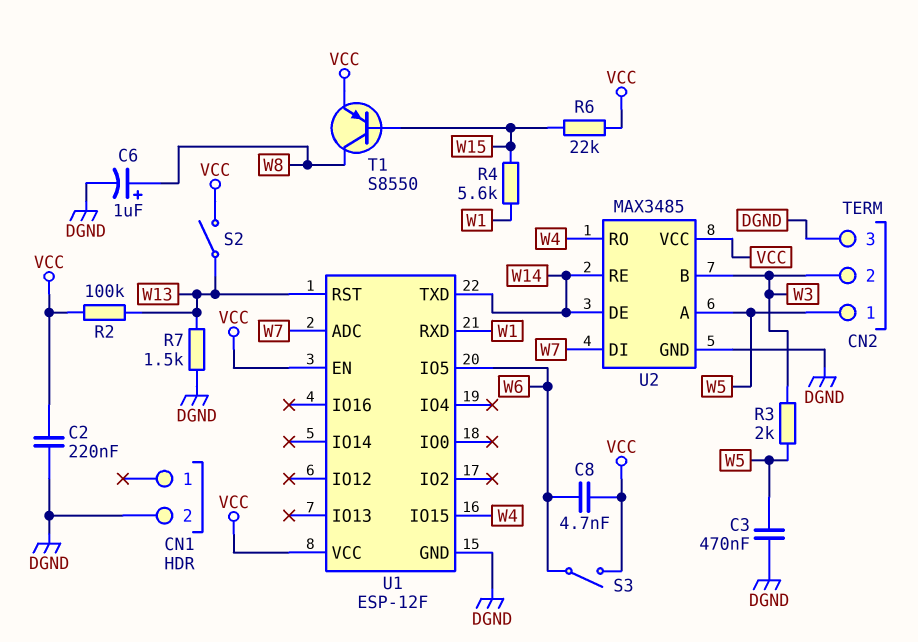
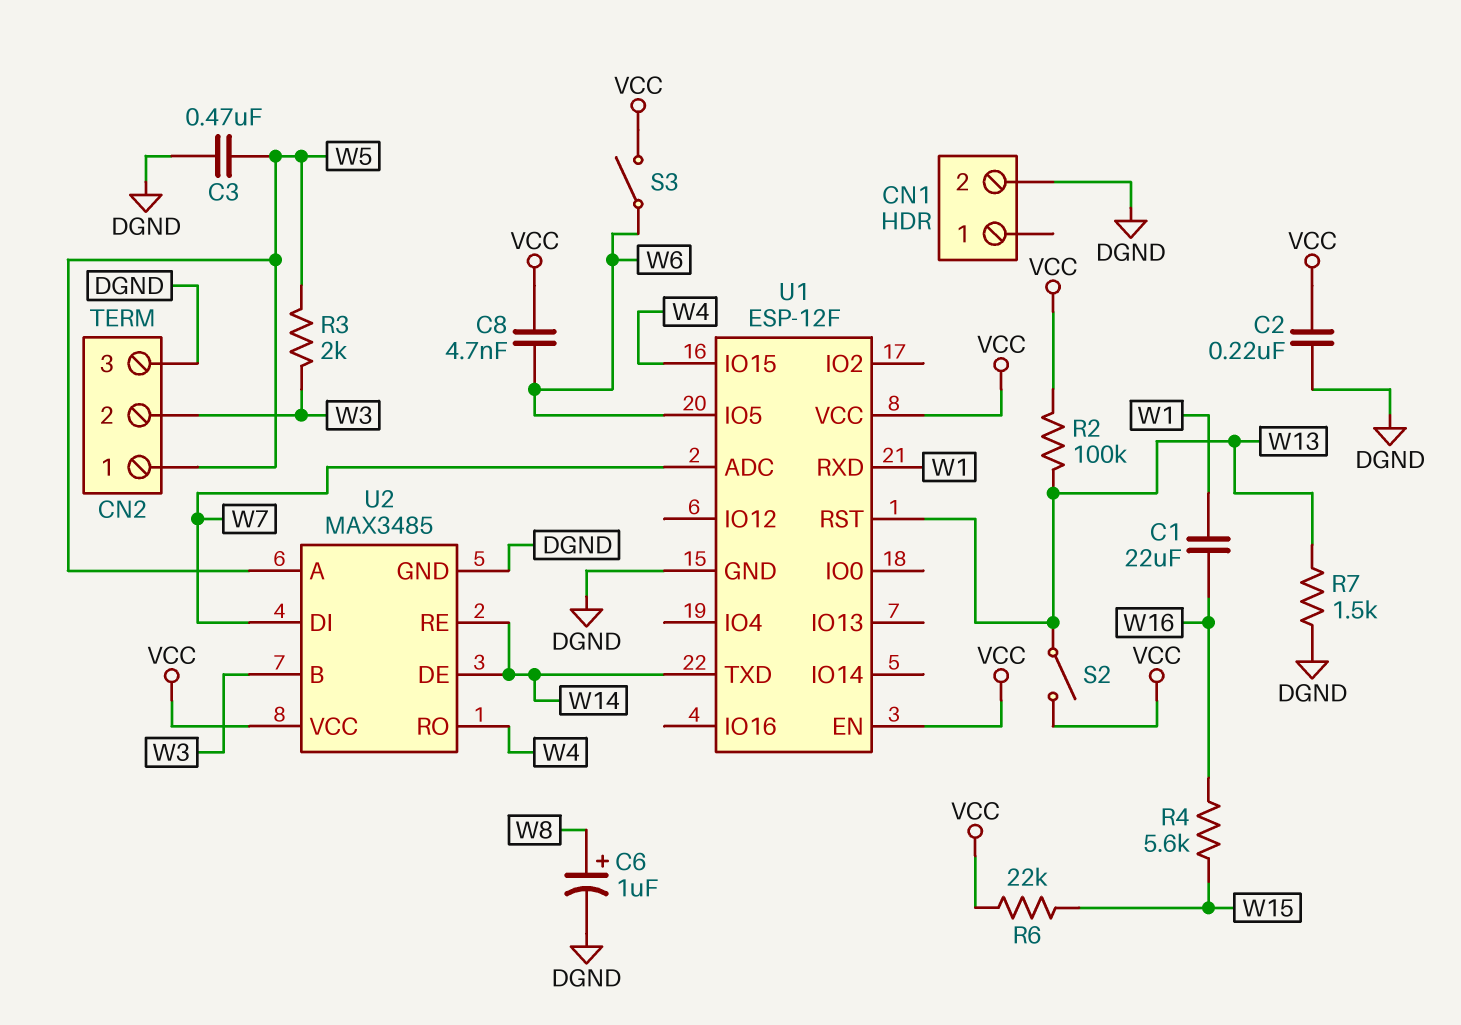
C1: none -> 22uF (W1, W16)
R4: 5.6k (W1, W15) -> 5.6k (W15, W16)
T1: PNP S8550 (B W15, C W8, E VCC) -> none

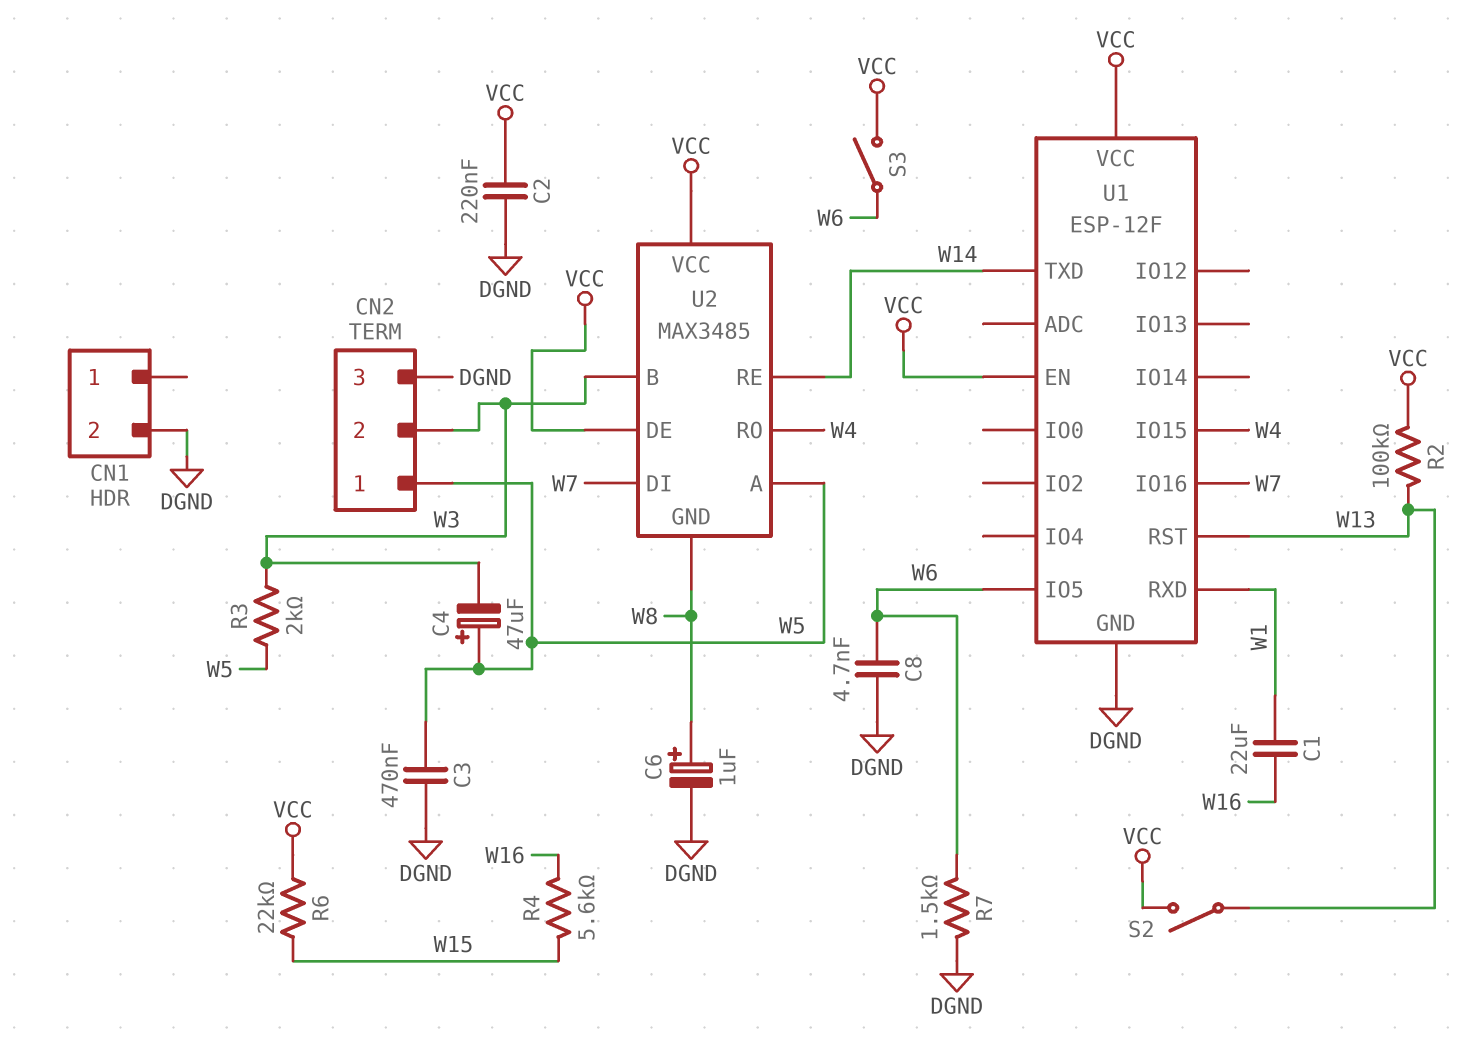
C4: none -> 47uF (plus W5, minus W3)
C8: 4.7nF (VCC, W6) -> 4.7nF (DGND, W6)
R7: 1.5k (DGND, W13) -> 1.5k (DGND, W6)
U1 pin ADC: W7 -> none
U1 pin IO16: none -> W7
U2 pin DE: W14 -> VCC
U2 pin GND: DGND -> W8

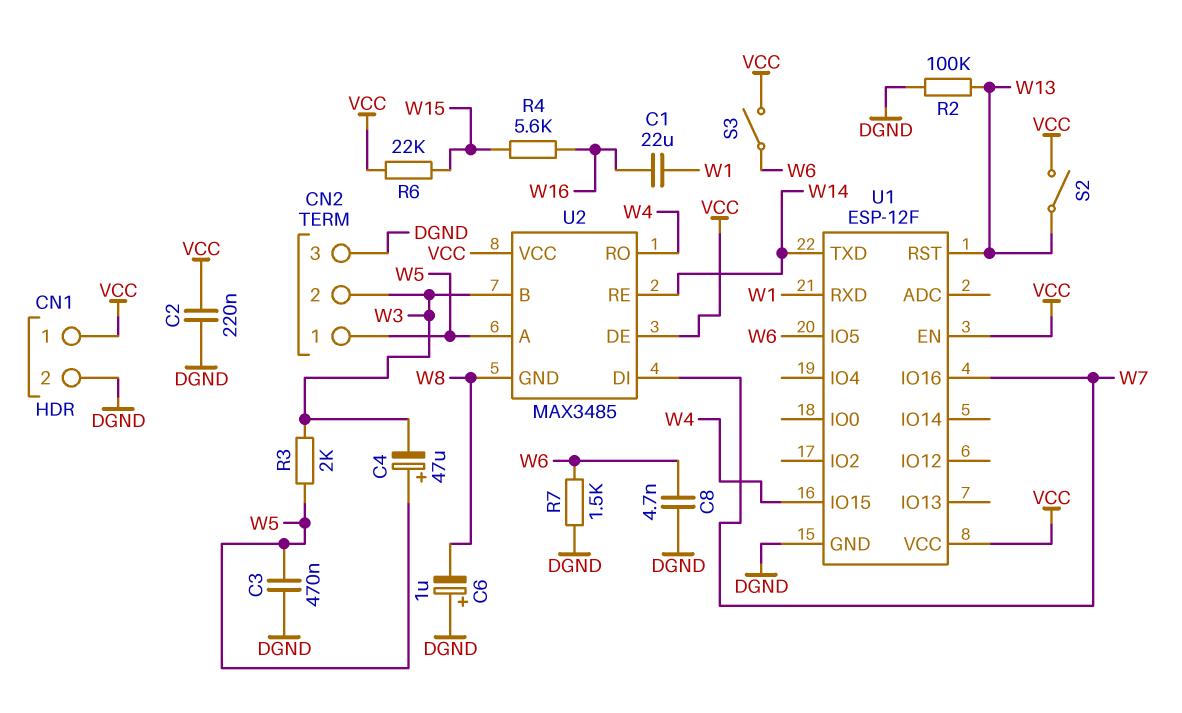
C6: 1uF (plus W8, minus DGND) -> 1uF (plus DGND, minus W8)
CN1 pin 1: none -> VCC
R2: 100k (VCC, W13) -> 100k (DGND, W13)

